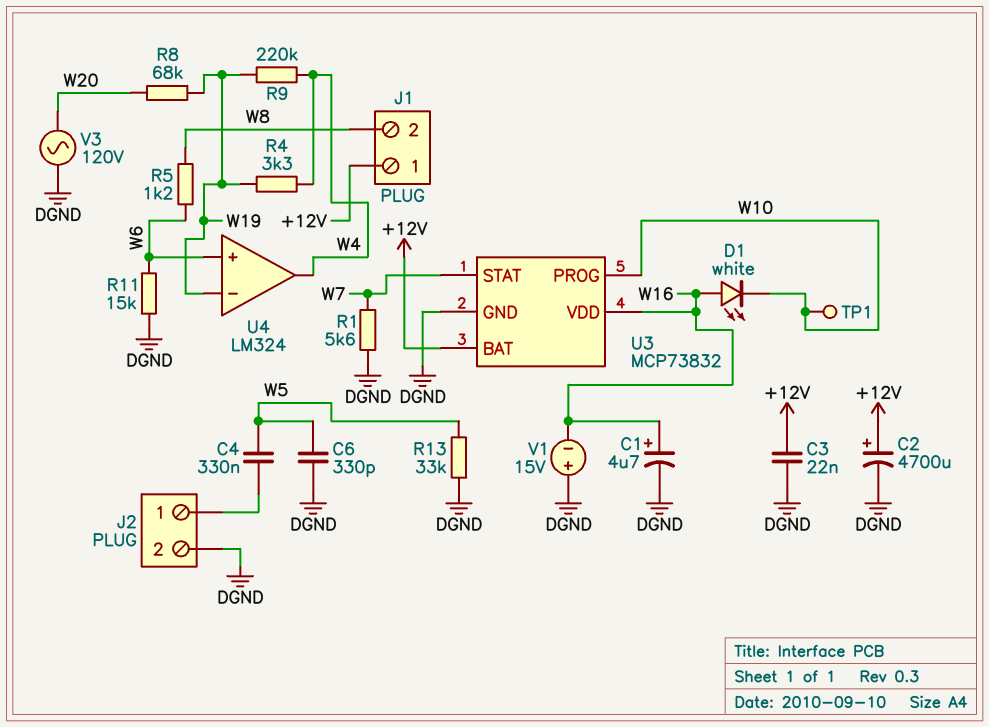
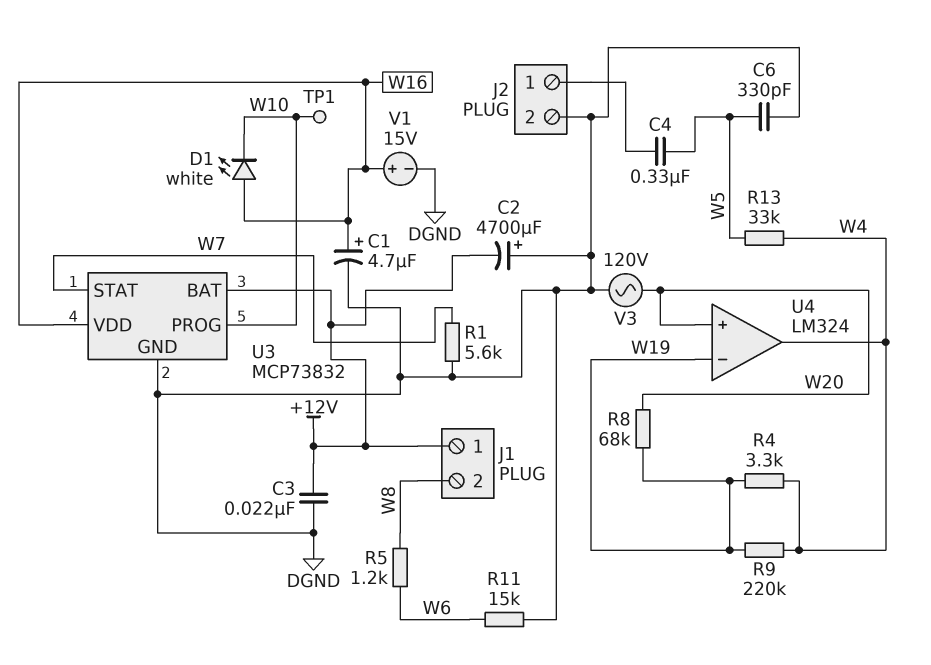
C2: 4700uF (plus +12V, minus DGND) -> 4700uF (plus DGND, minus +12V)
R13: 33k (DGND, W5) -> 33k (W4, W5)
U4 pin in+: W6 -> W20
V1: 15V (plus DGND, minus W16) -> 15V (plus W16, minus DGND)

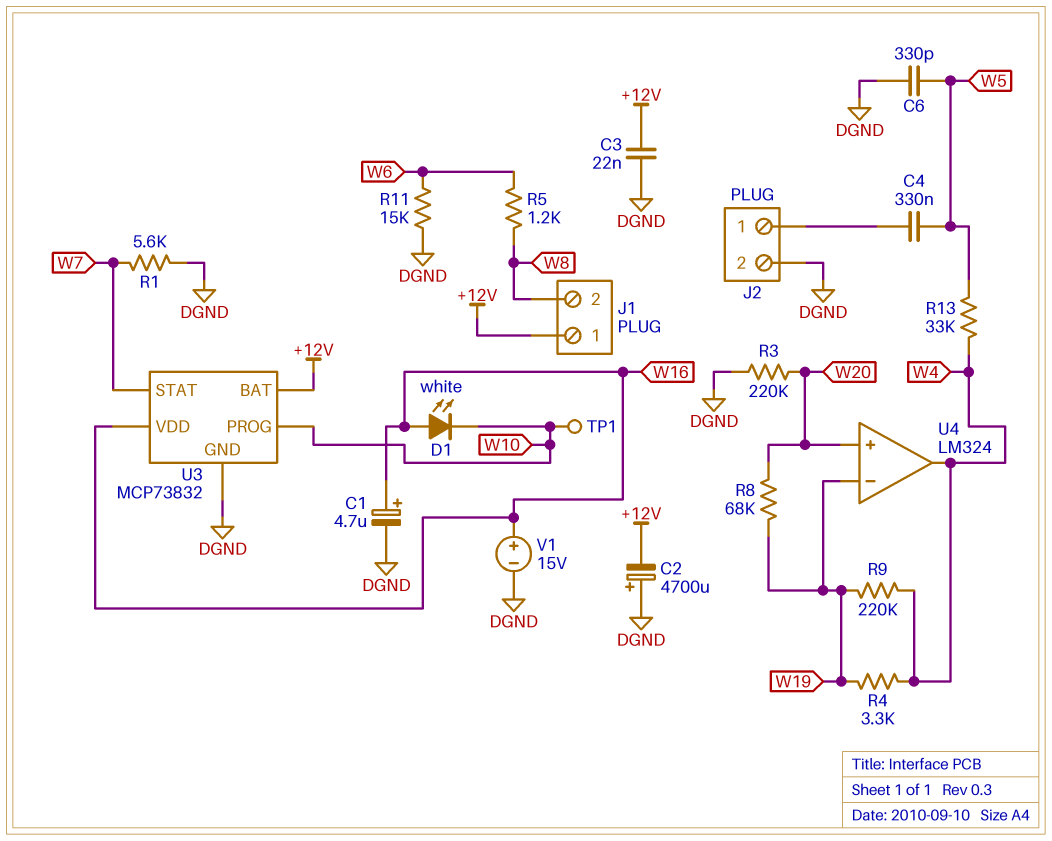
R3: none -> 220k (DGND, W20)
V3: AC 120V (DGND, W20) -> none

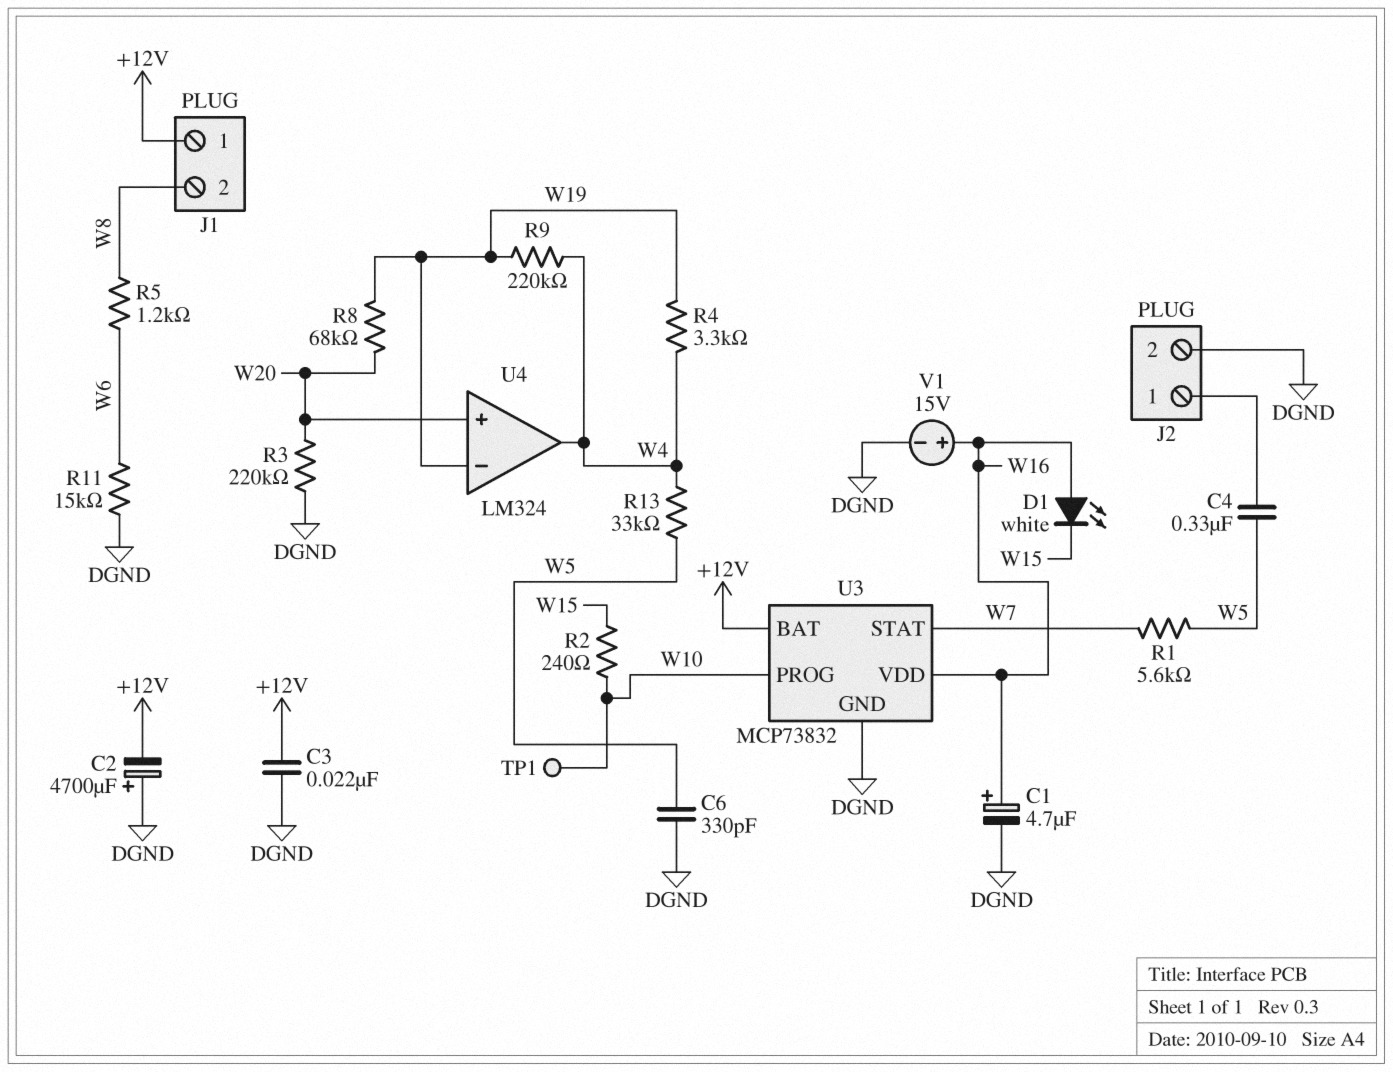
D1: LED white (A W16, K W10) -> LED white (A W16, K W15)
R1: 5.6k (DGND, W7) -> 5.6k (W5, W7)
R2: none -> 240 (W10, W15)

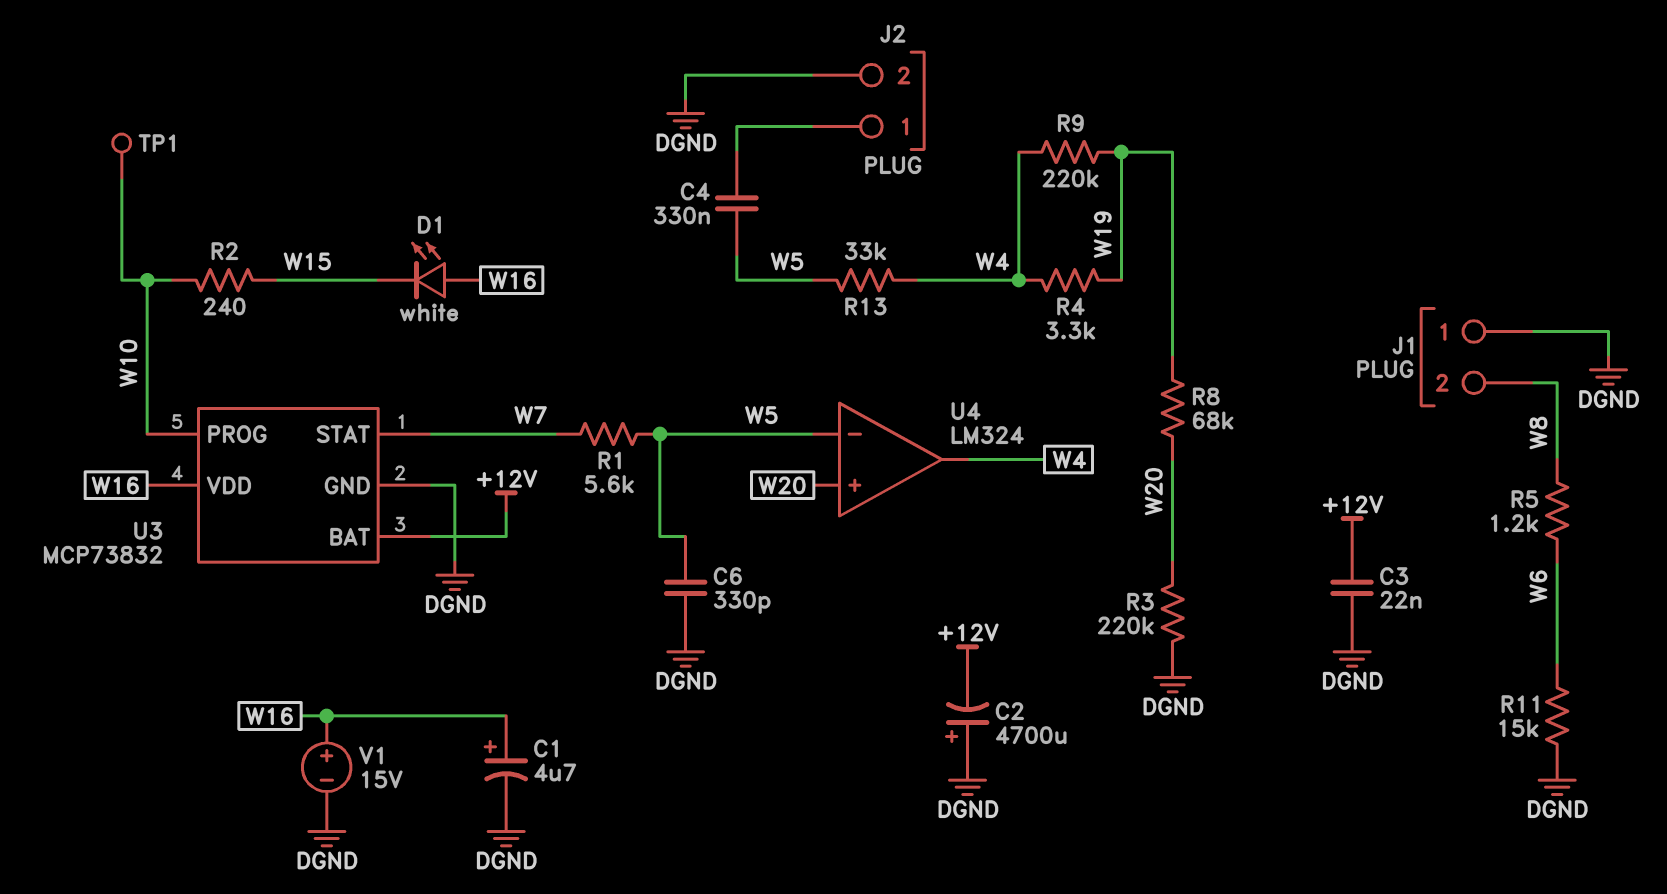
J1 pin 1: +12V -> DGND
U4 pin in-: W19 -> W5

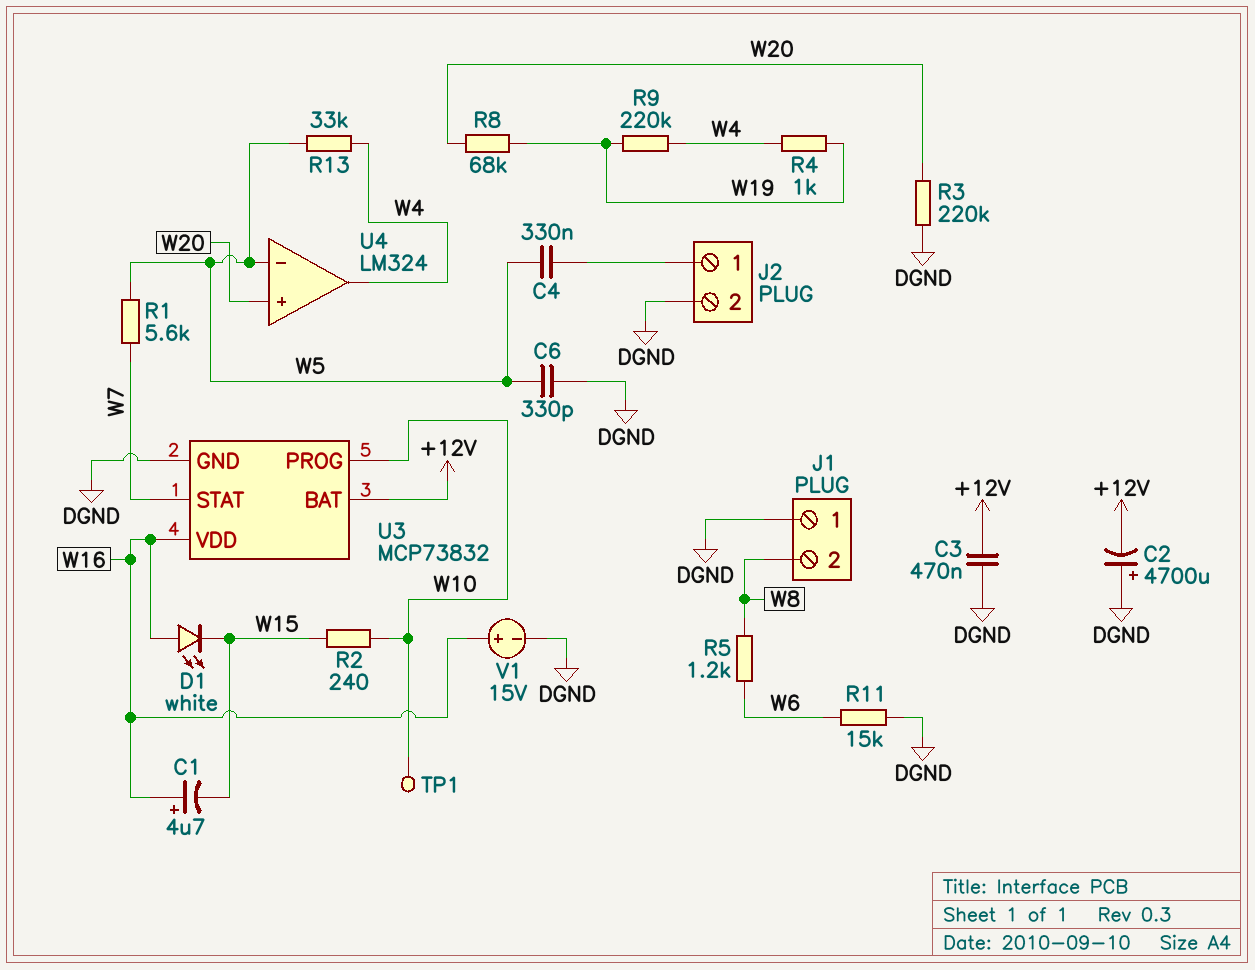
C1: 4.7uF (plus W16, minus DGND) -> 4.7uF (plus W16, minus W15)
C3: 22nF (+12V, DGND) -> 470nF (+12V, DGND)
R4: 3.3k (W4, W19) -> 1k (W4, W19)

